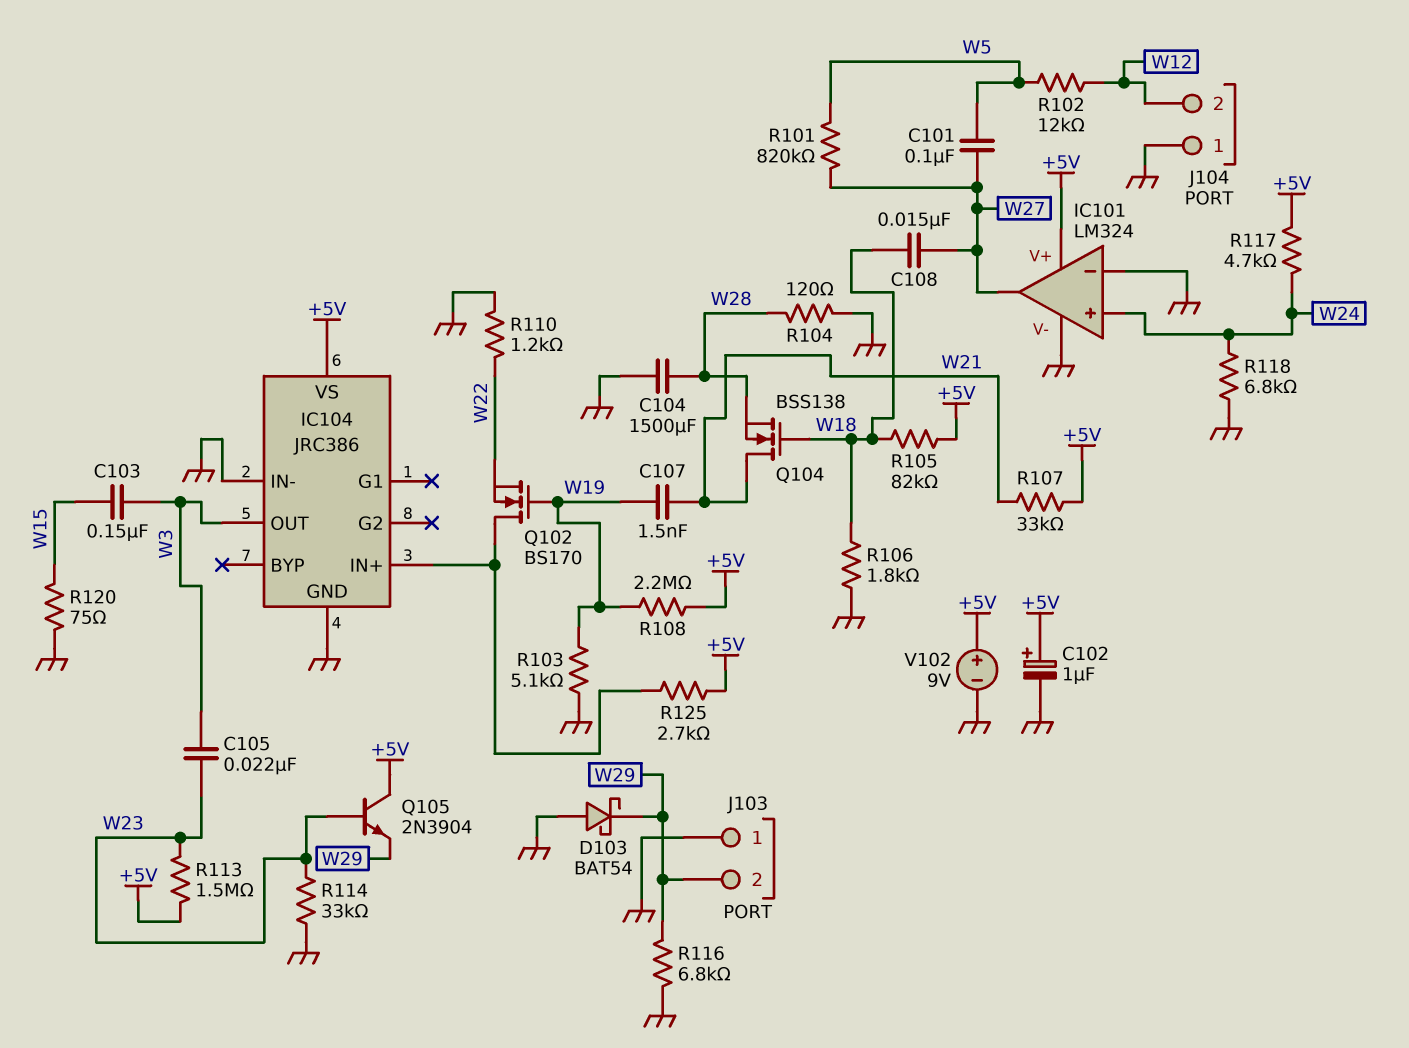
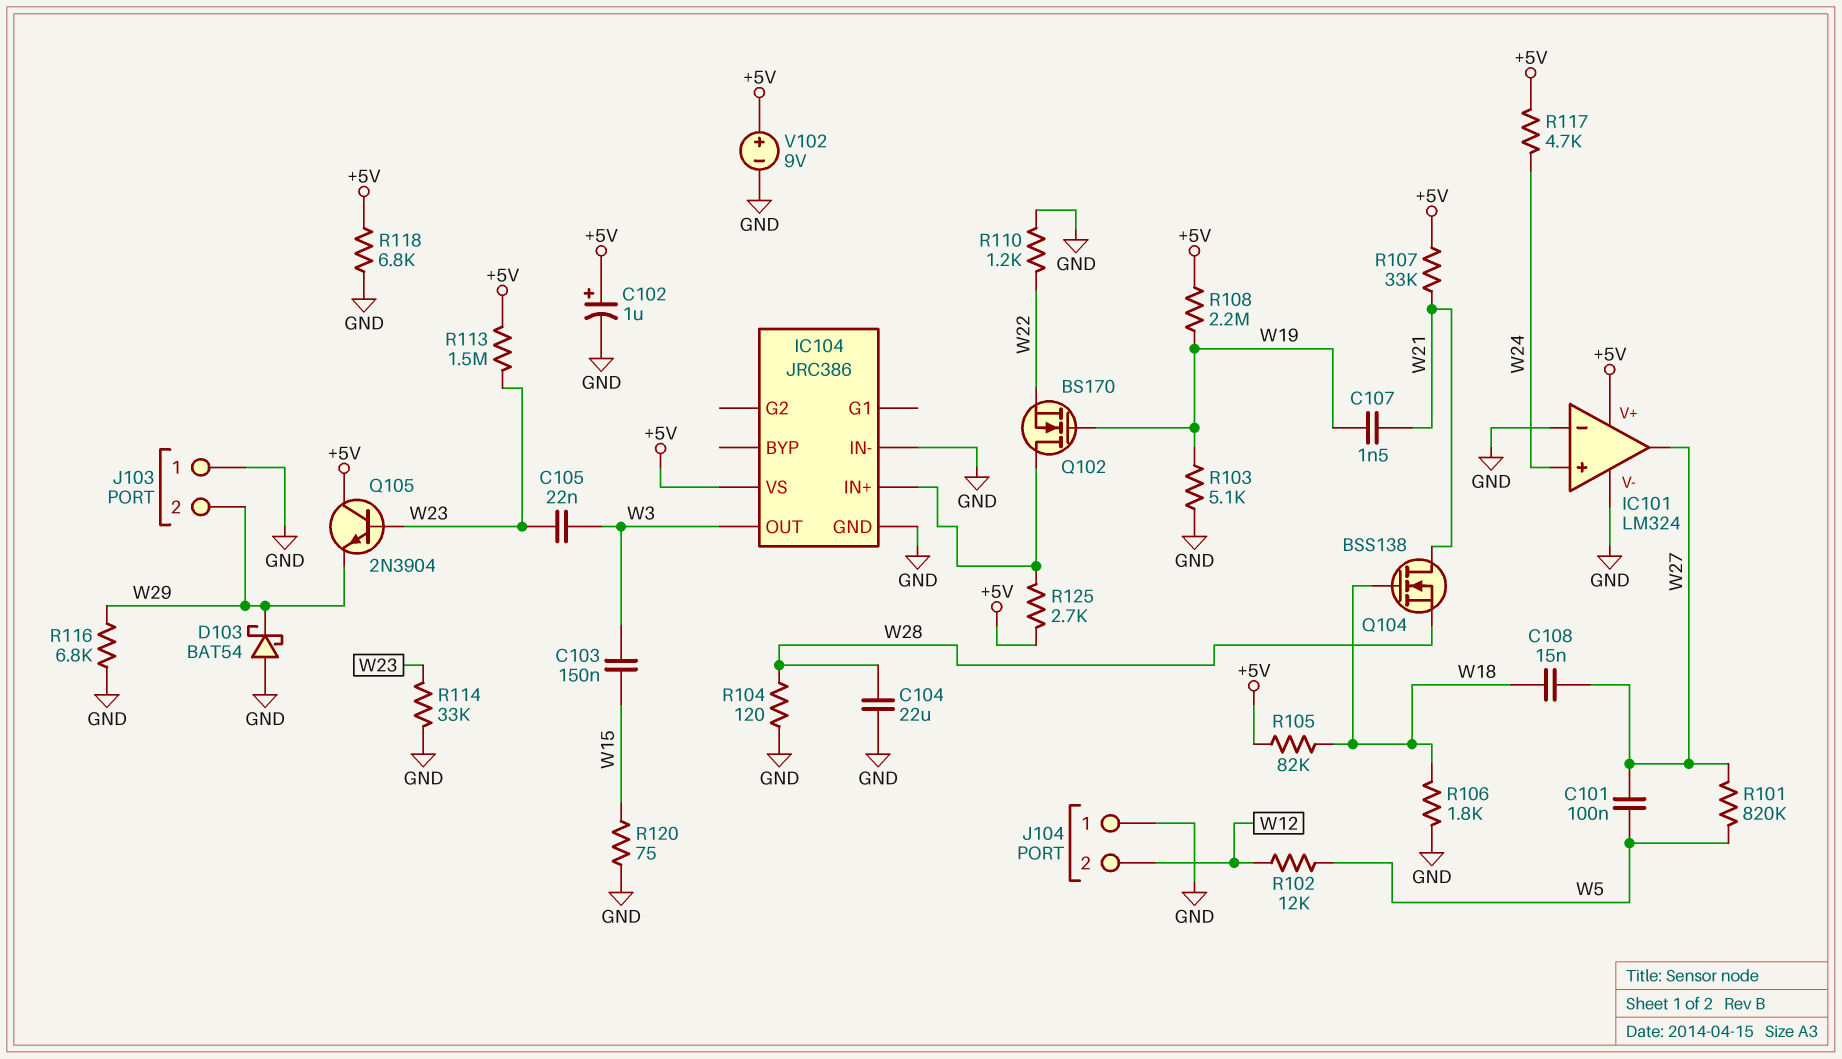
C104: 1500uF (GND, W28) -> 22uF (GND, W28)
R118: 6.8k (GND, W24) -> 6.8k (+5V, GND)

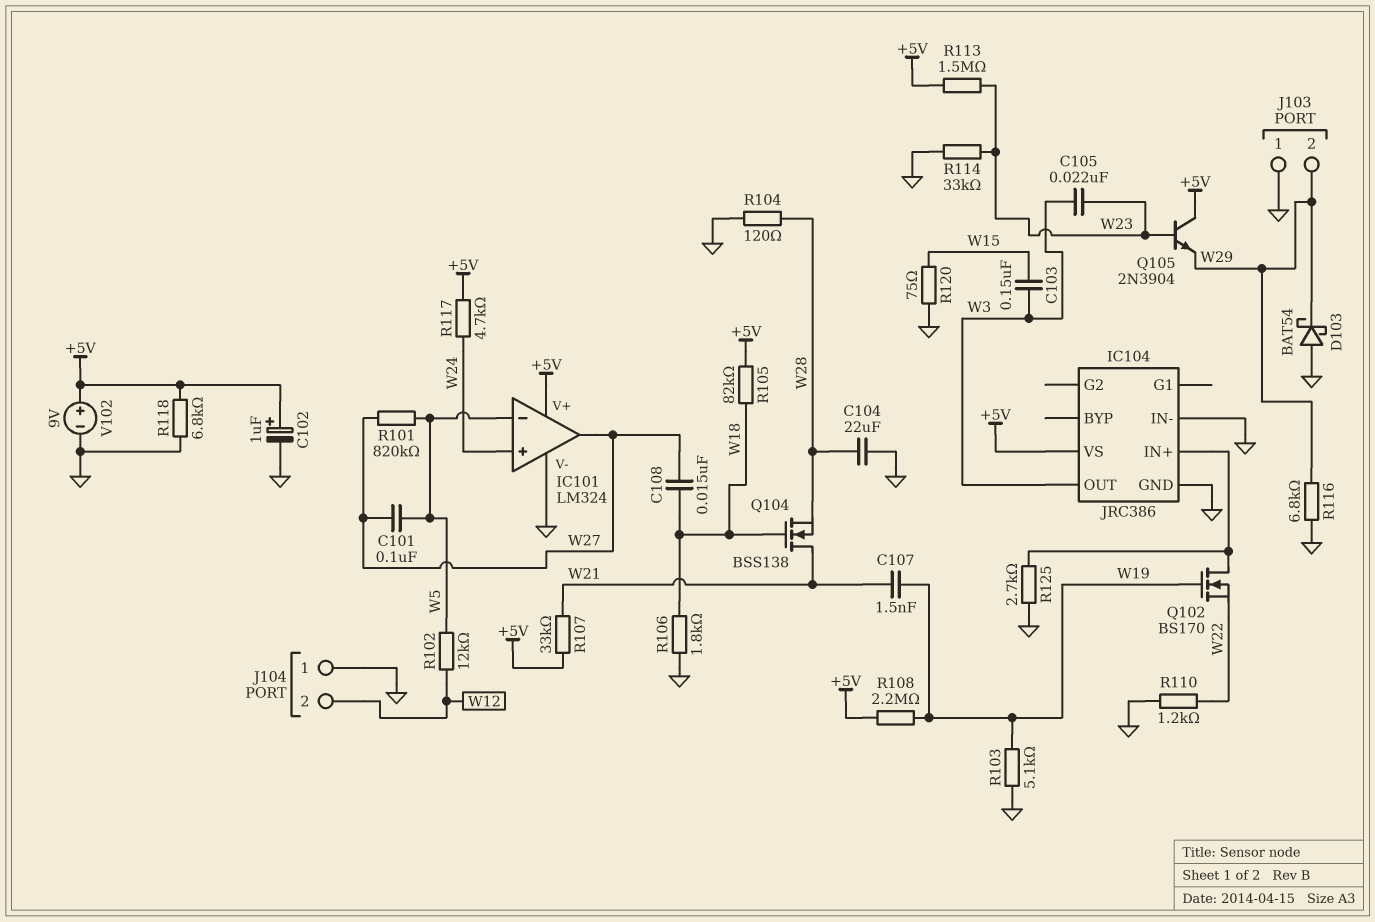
IC101 pin in-: GND -> W5
R125: 2.7k (+5V, IC104/IN+) -> 2.7k (GND, IC104/IN+)

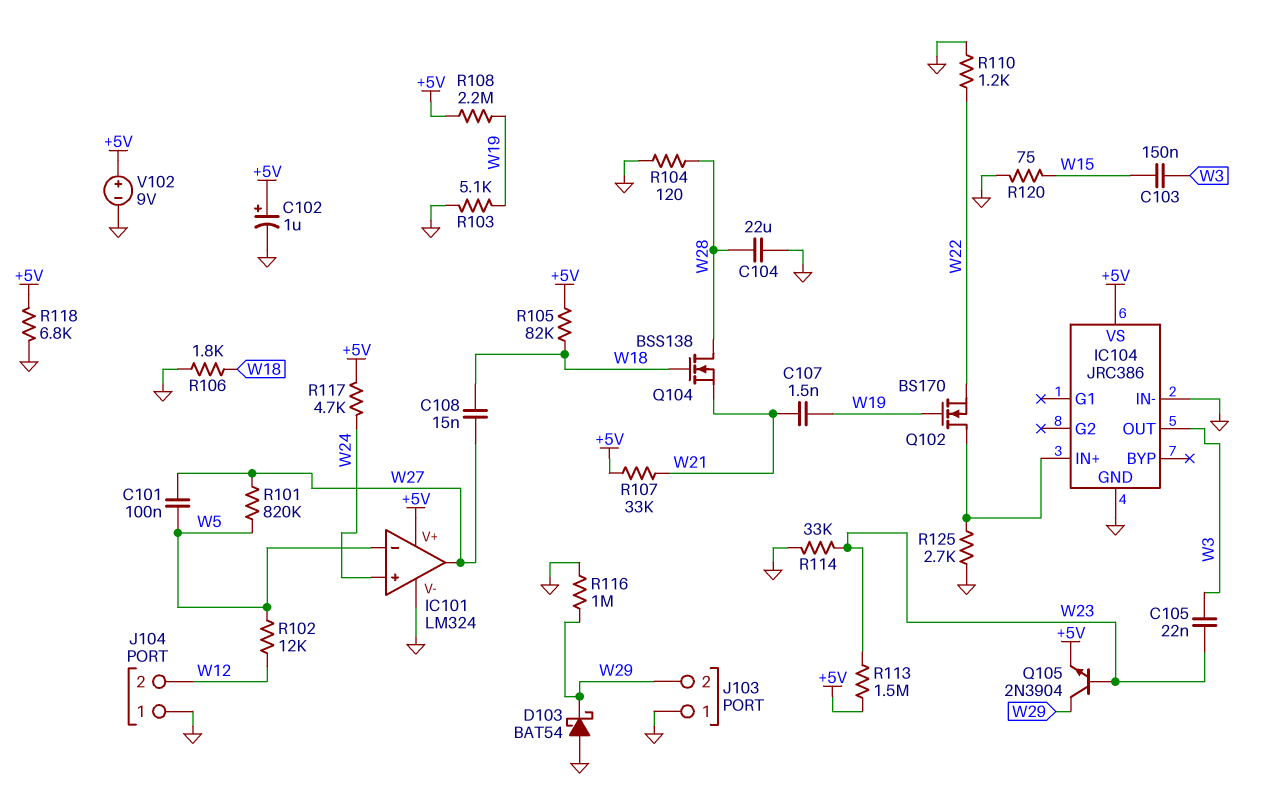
Q104: NMOS BSS138 (G W18, D W21, S W28) -> NMOS BSS138 (G W18, D W28, S W21)
Q105: NPN 2N3904 (B W23, C +5V, E W29) -> NPN 2N3904 (B W23, C W29, E +5V)
R116: 6.8k (GND, W29) -> 1M (GND, W29)

